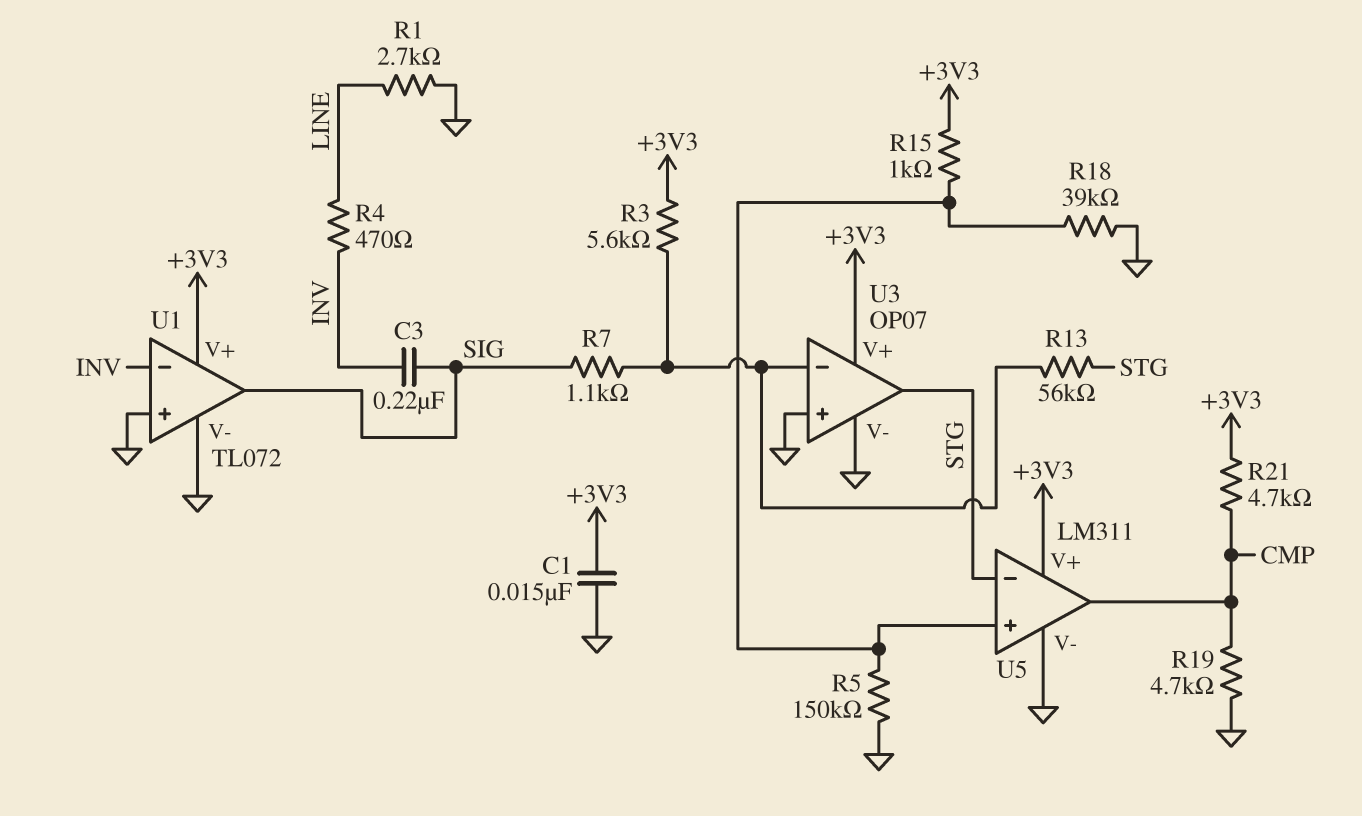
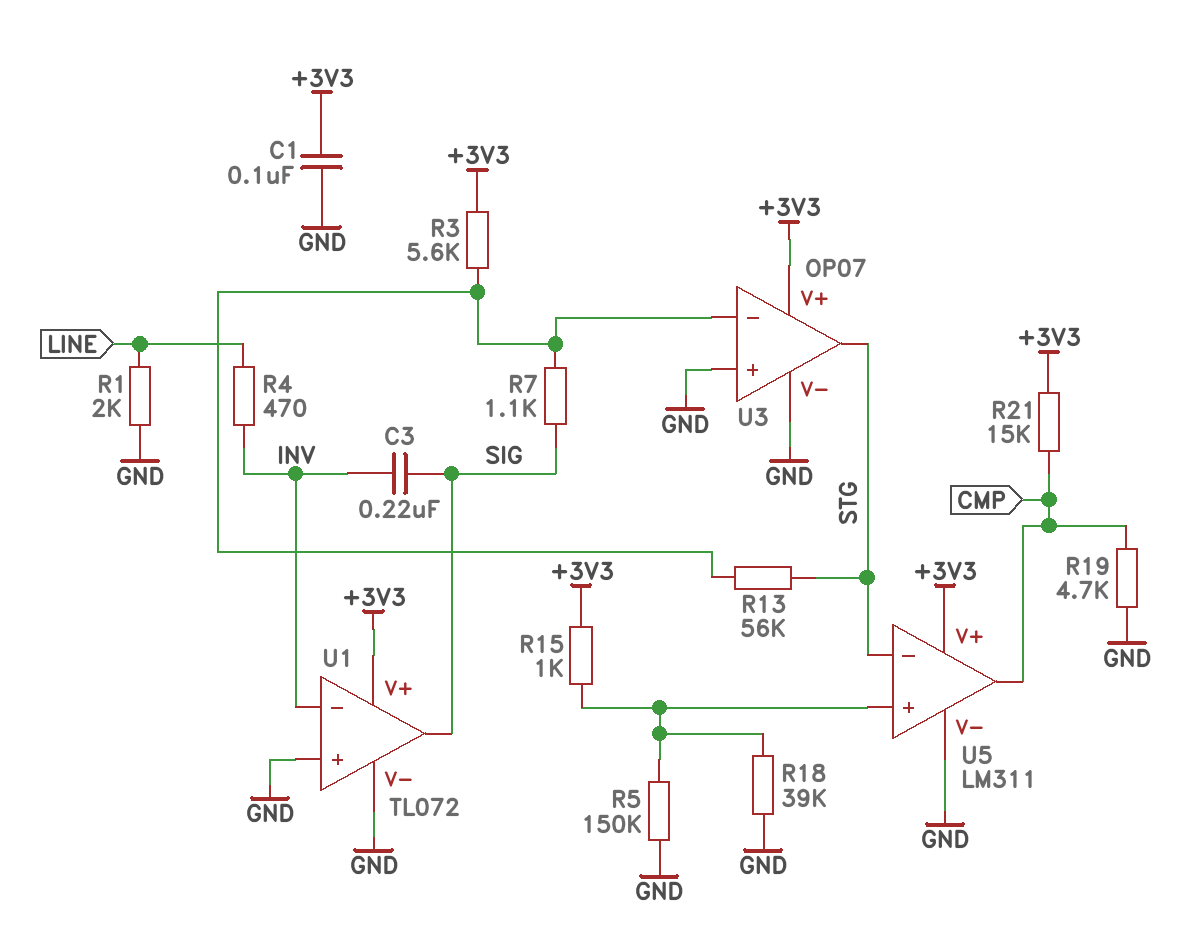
C1: 15nF (+3V3, GND) -> 100nF (+3V3, GND)
R1: 2.7k (GND, LINE) -> 2k (GND, LINE)
R21: 4.7k (+3V3, CMP) -> 15k (+3V3, CMP)

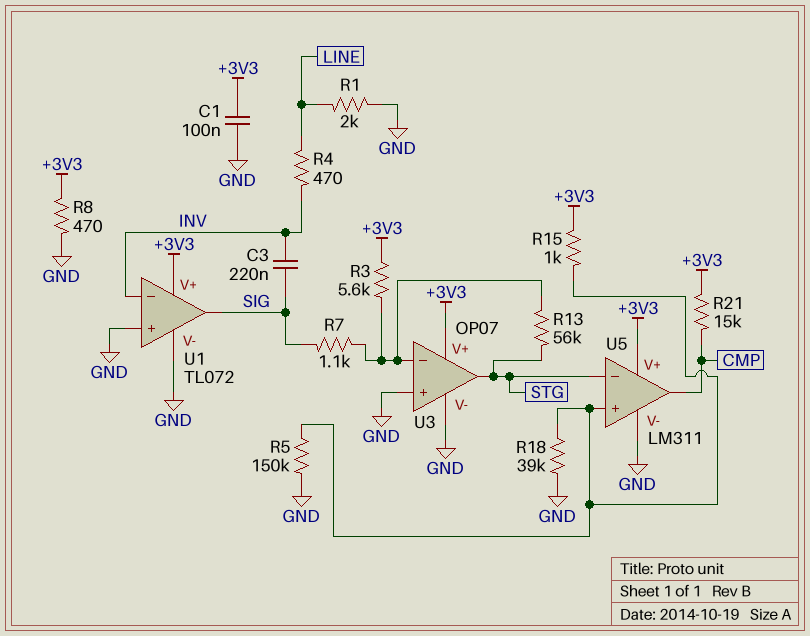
R8: none -> 470 (+3V3, GND)
R19: 4.7k (CMP, GND) -> none

